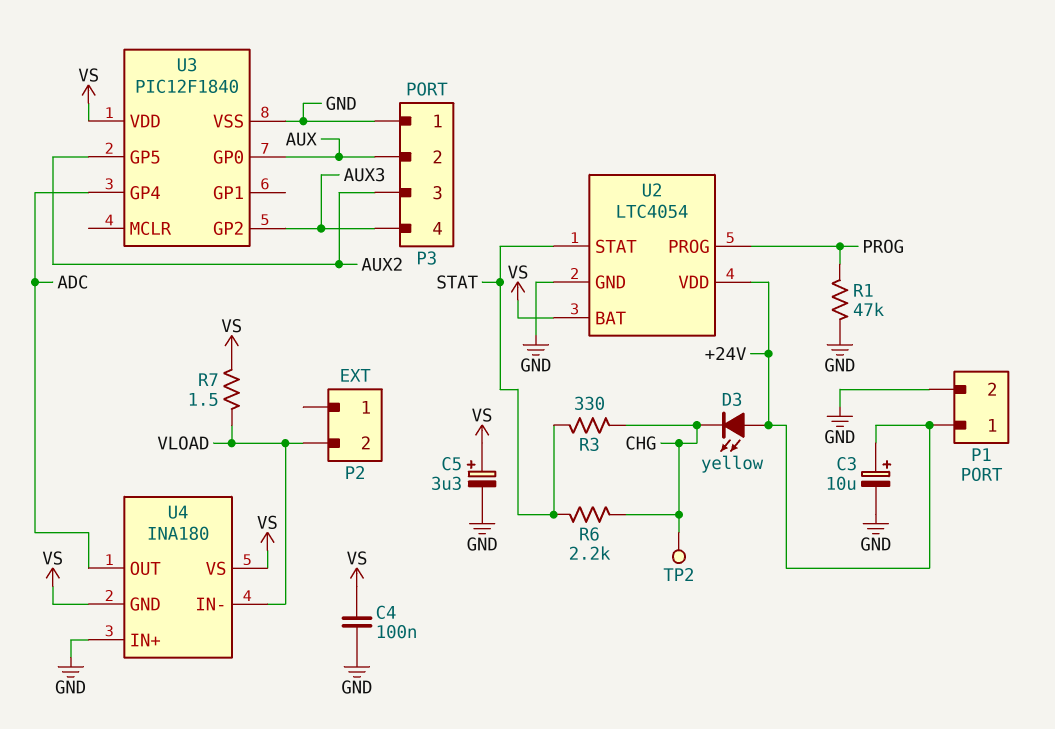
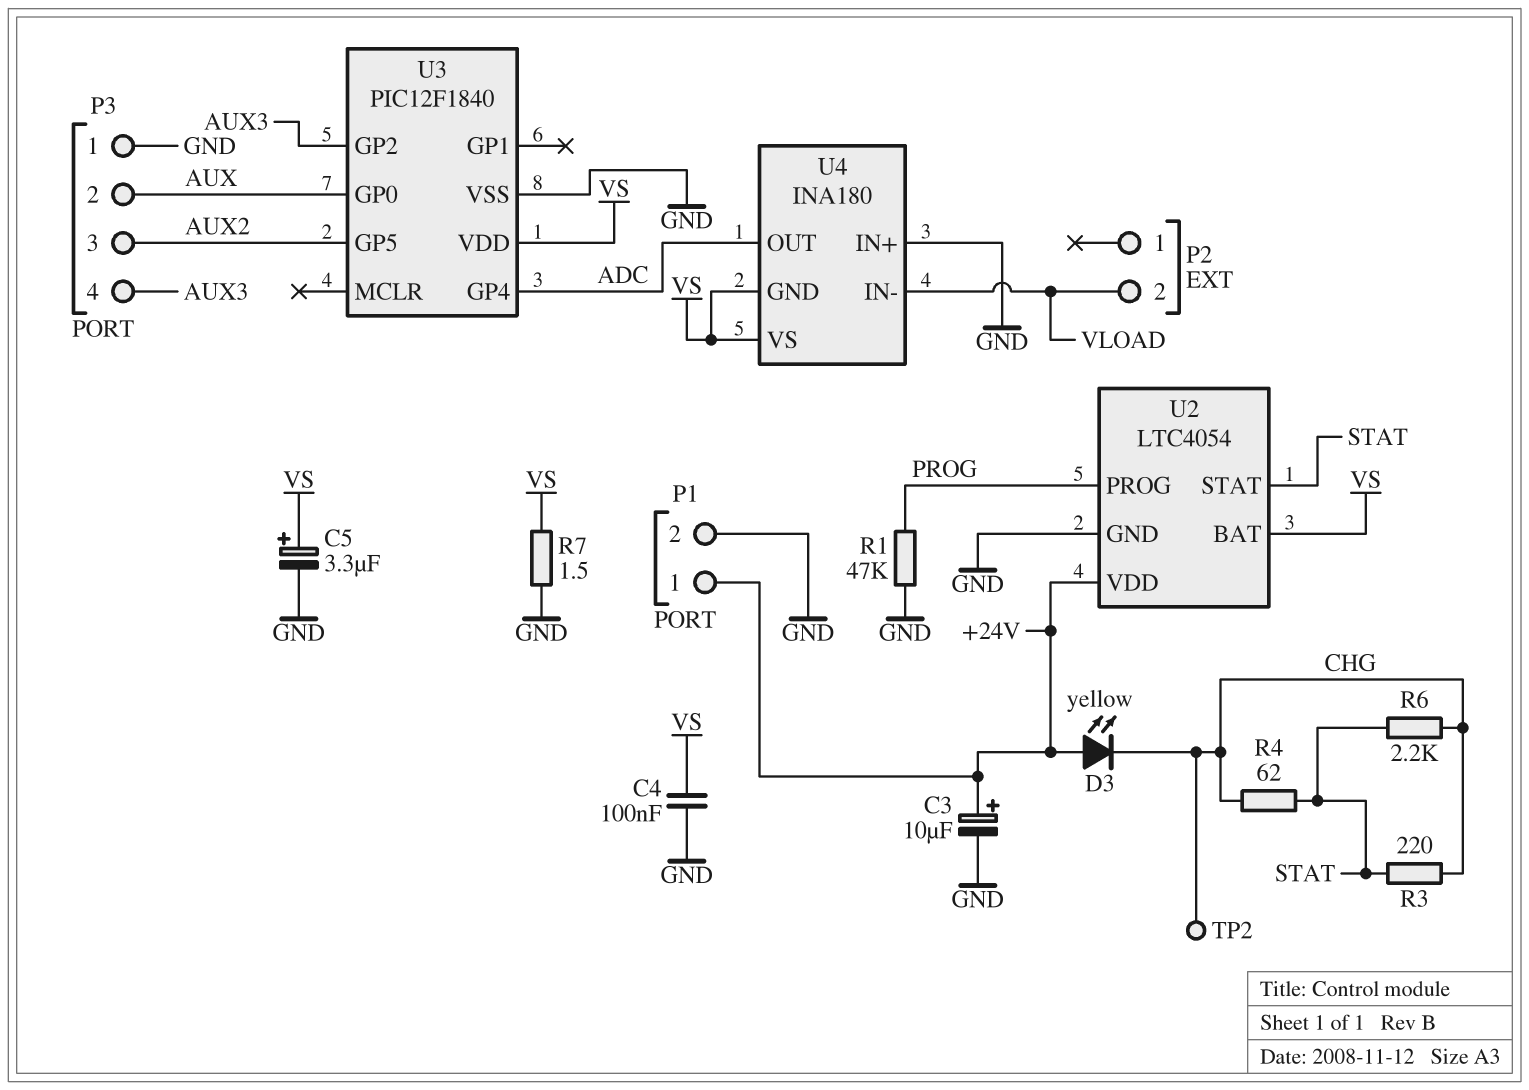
R3: 330 (CHG, STAT) -> 220 (CHG, STAT)
R4: none -> 62 (CHG, STAT)
R7: 1.5 (VLOAD, VS) -> 1.5 (GND, VS)

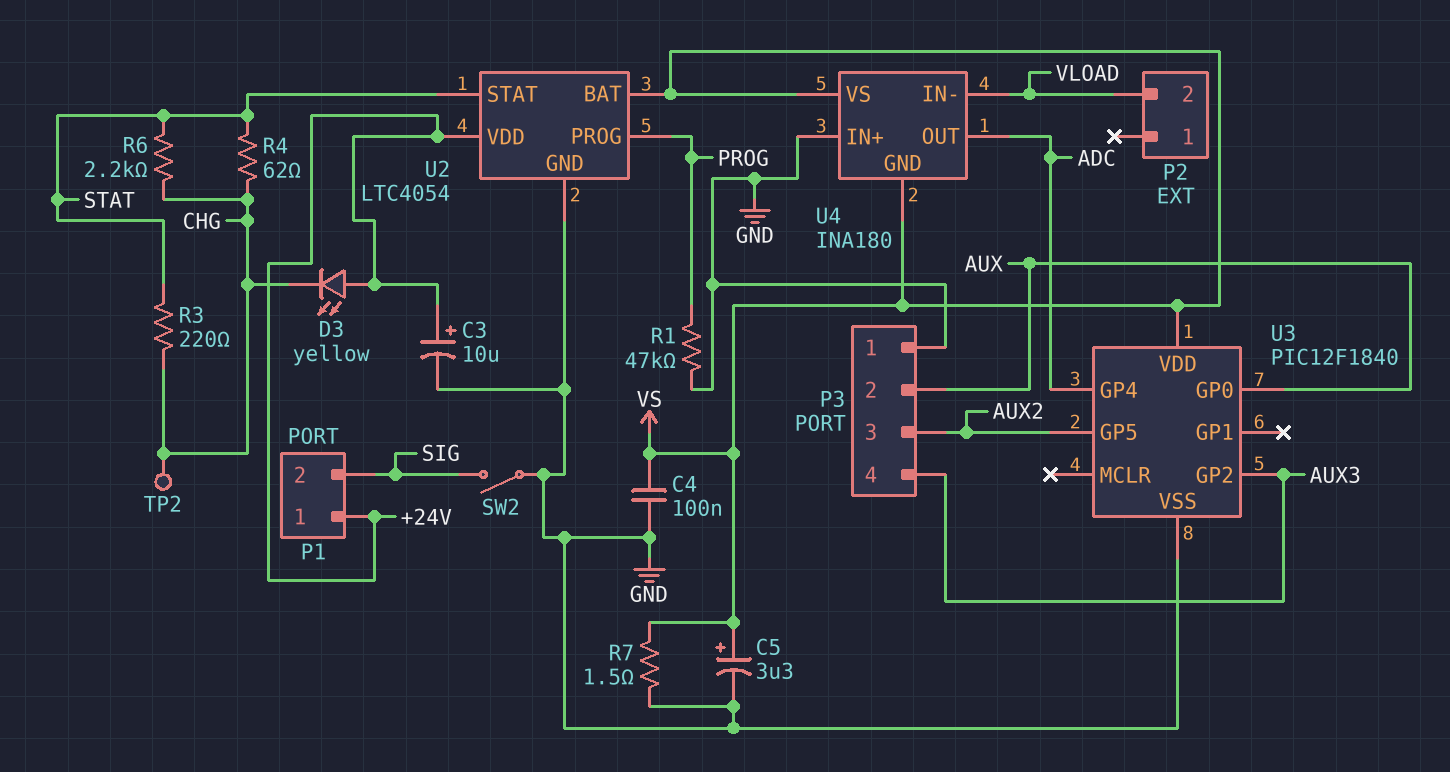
P1 pin 2: GND -> SIG
SW2: none -> switch (GND, SIG)

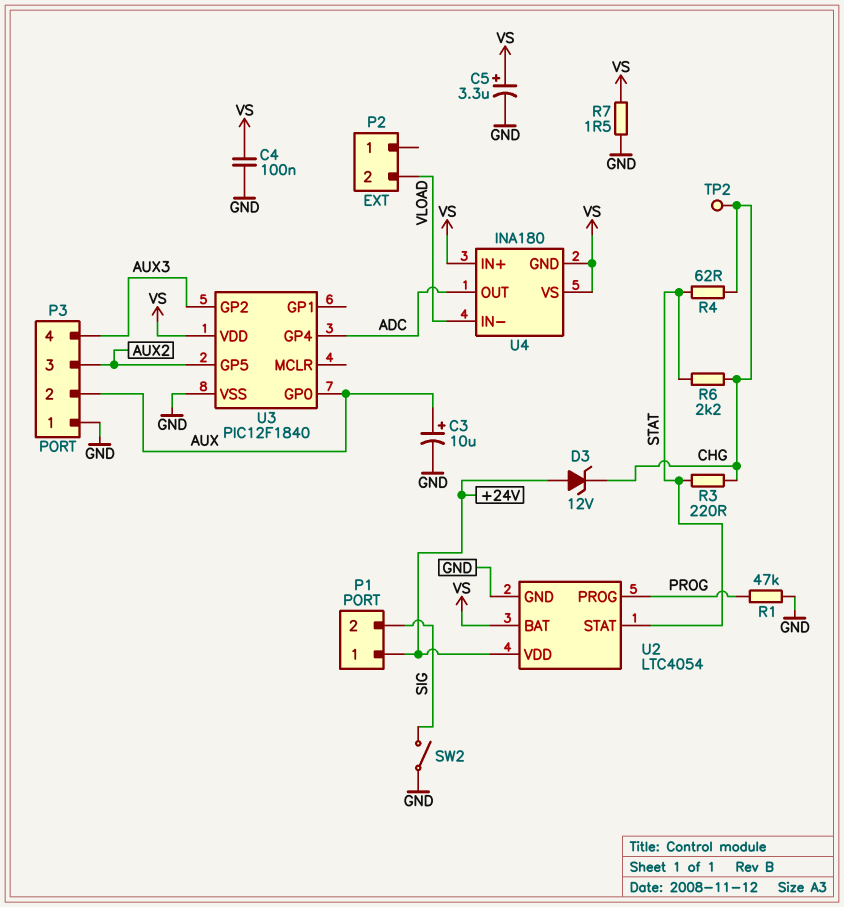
C3: 10uF (plus +24V, minus GND) -> 10uF (plus AUX, minus GND)
D3: LED yellow (A +24V, K CHG) -> zener 12V (A +24V, K CHG)
U4 pin IN+: GND -> VS

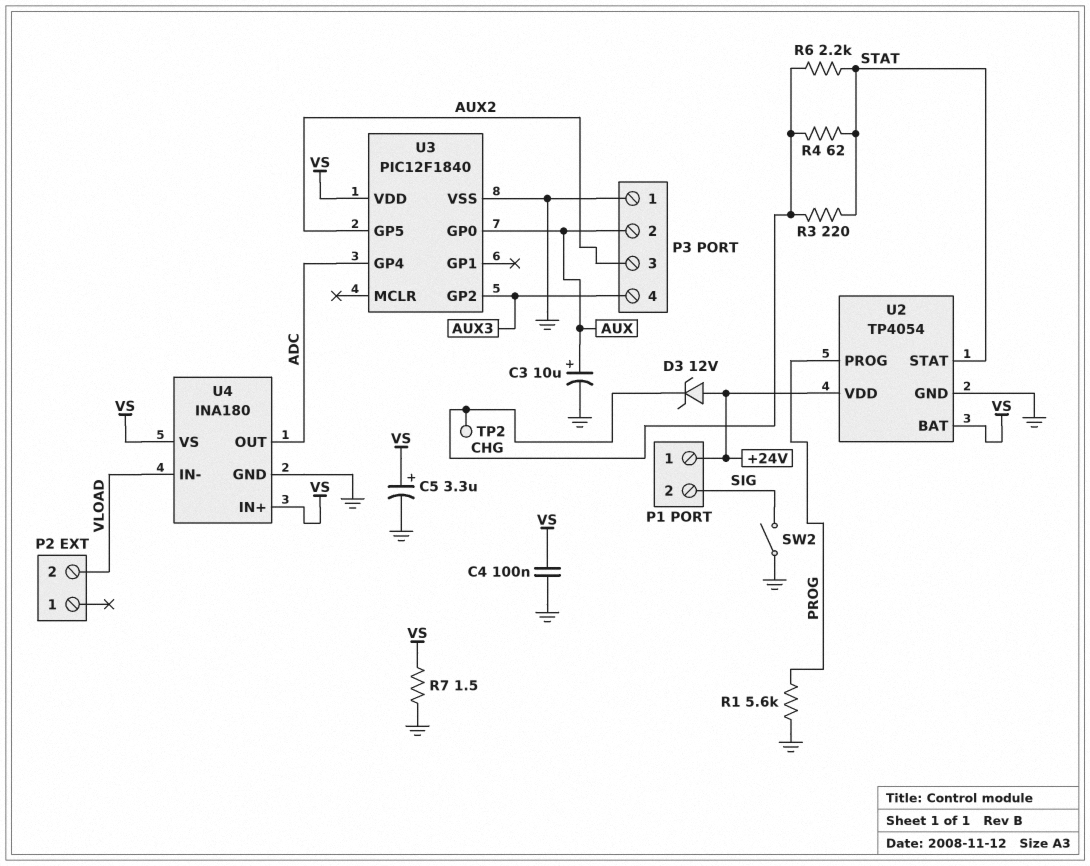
R1: 47k (GND, PROG) -> 5.6k (GND, PROG)
U2: LTC4054 -> TP4054
U4 pin GND: VS -> GND

